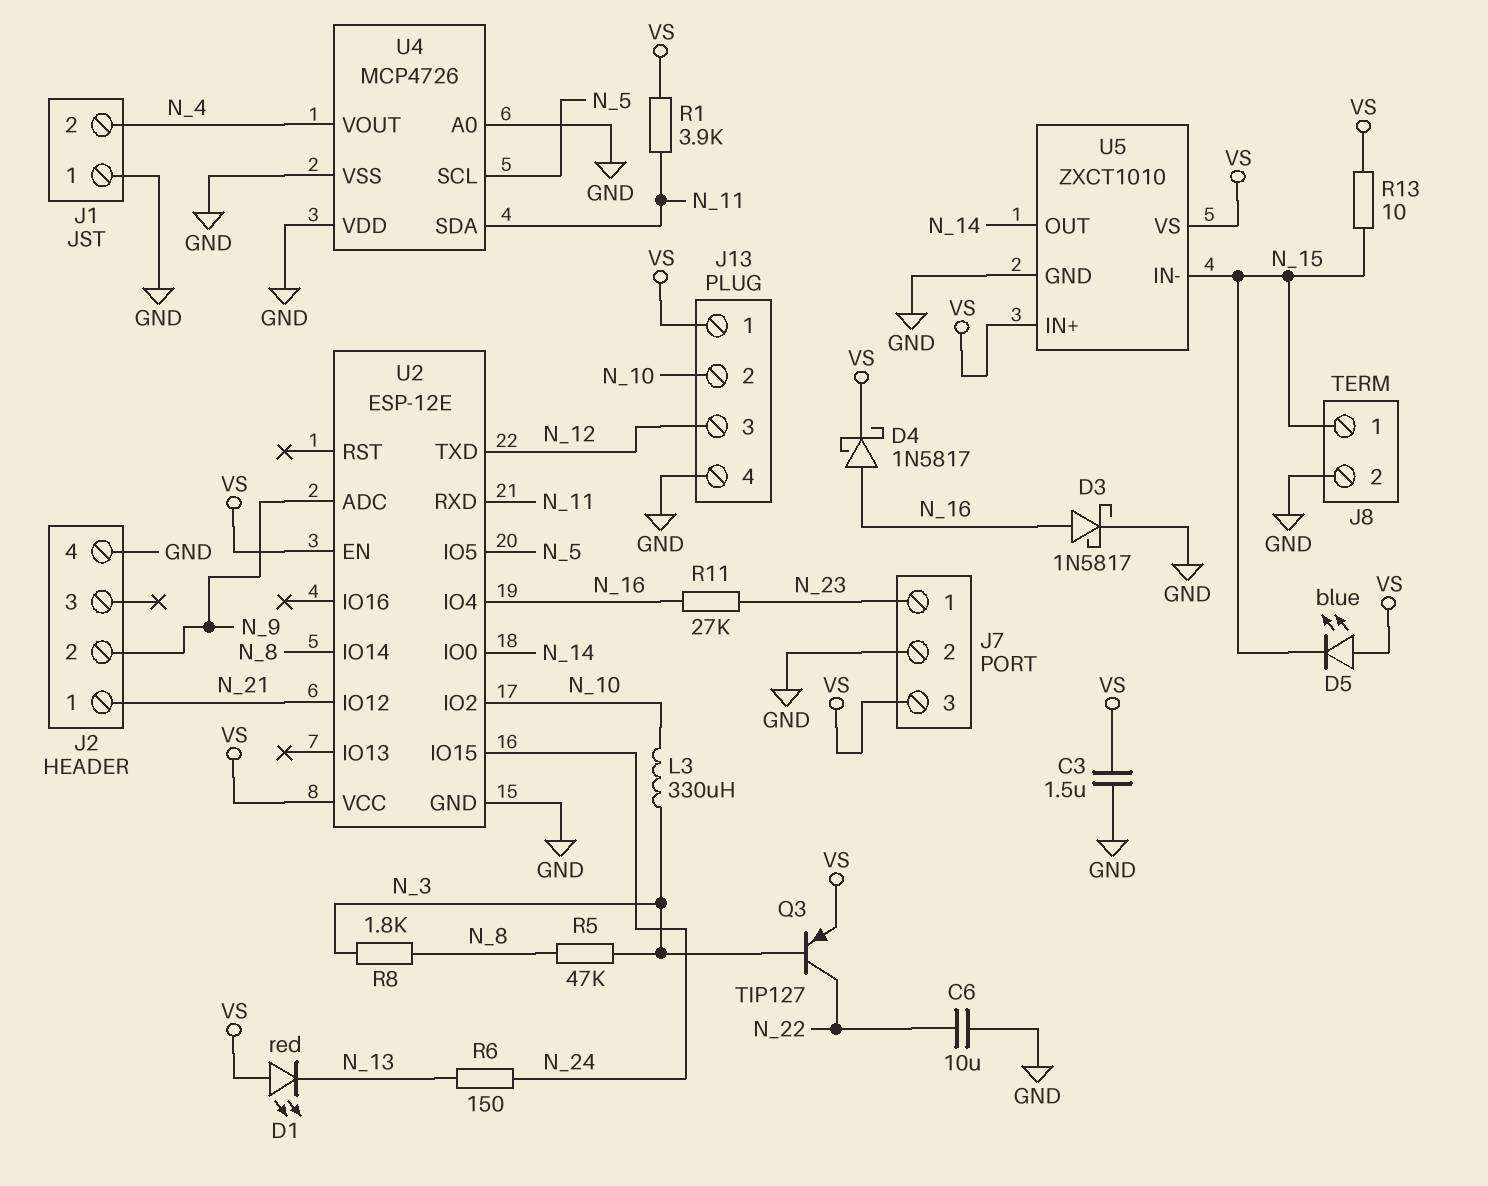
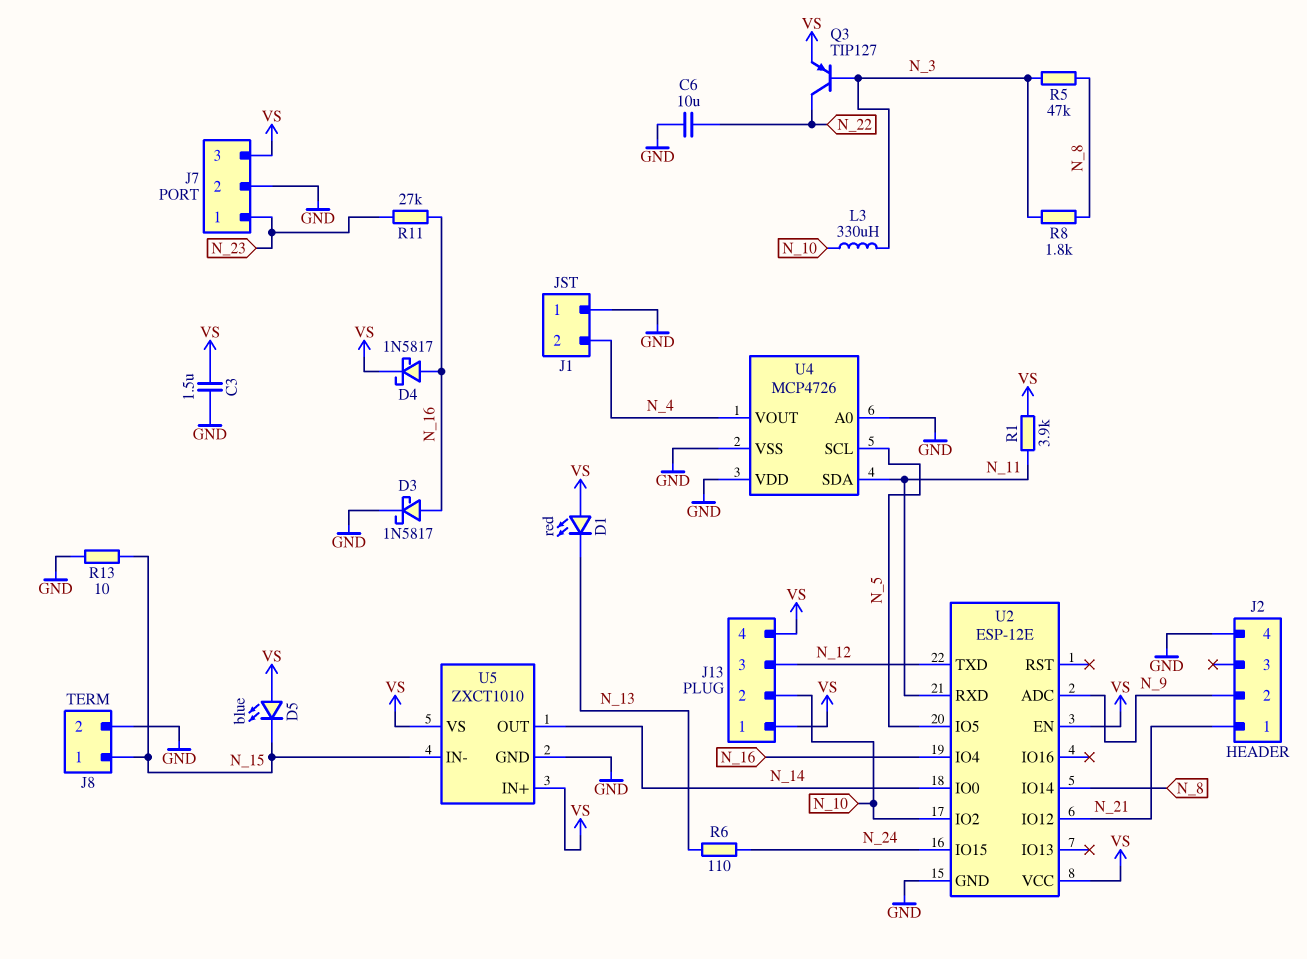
J13 pin 4: GND -> VS
R6: 150 (N_13, N_24) -> 110 (N_13, N_24)
R13: 10 (N_15, VS) -> 10 (GND, N_15)

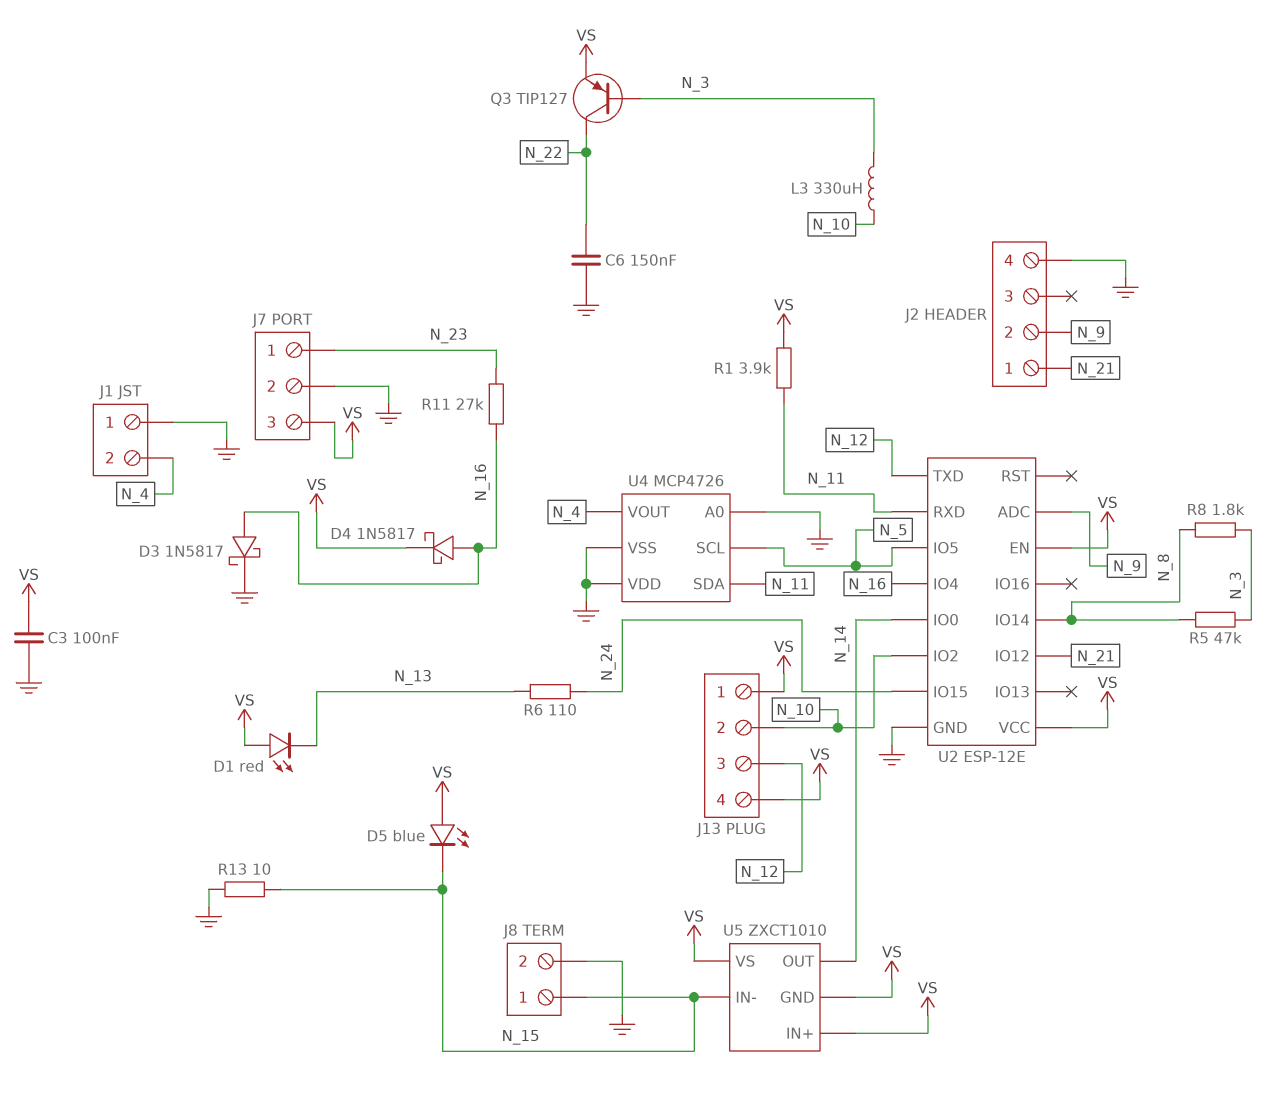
C3: 1.5uF (GND, VS) -> 100nF (GND, VS)
C6: 10uF (GND, N_22) -> 150nF (GND, N_22)
U5 pin GND: GND -> VS

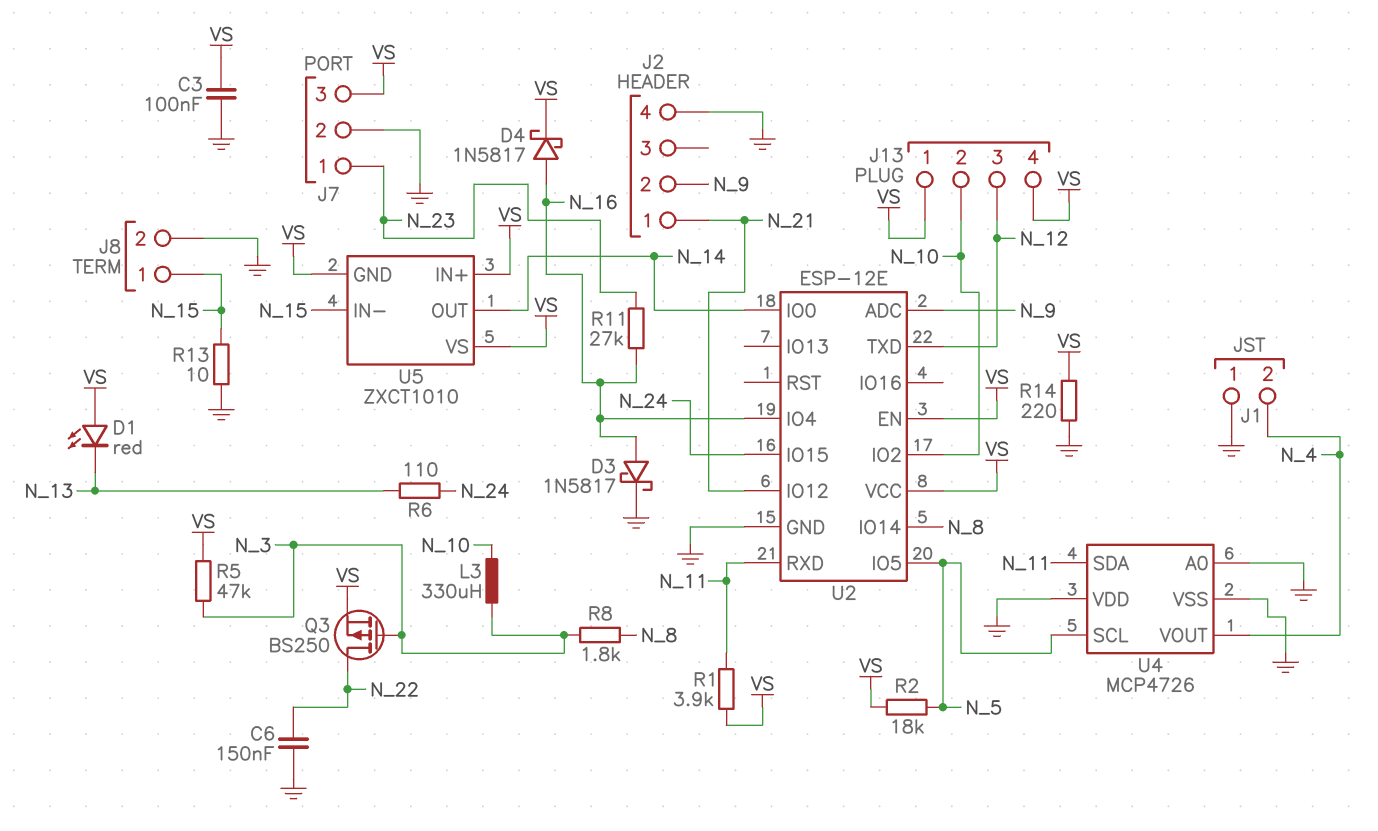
D5: LED blue (A VS, K N_15) -> none
Q3: PNP TIP127 (B N_3, C N_22, E VS) -> PMOS BS250 (G N_3, D N_22, S VS)
R2: none -> 18k (N_5, VS)
R5: 47k (N_3, N_8) -> 47k (N_3, VS)
R14: none -> 220 (GND, VS)

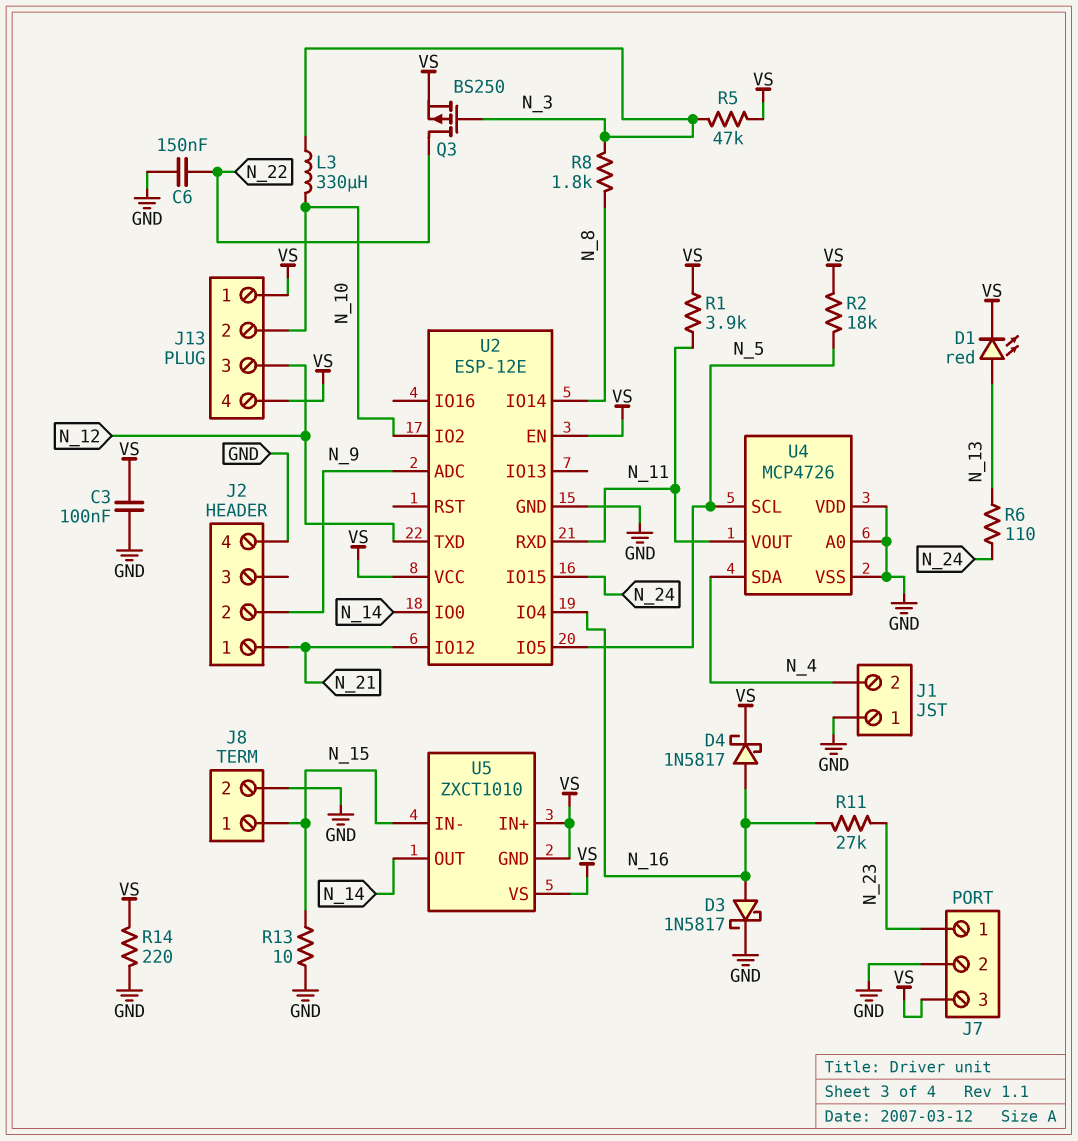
D1: LED red (A VS, K N_13) -> LED red (A N_13, K VS)
U4 pin SDA: N_11 -> N_4
U4 pin VOUT: N_4 -> N_11

